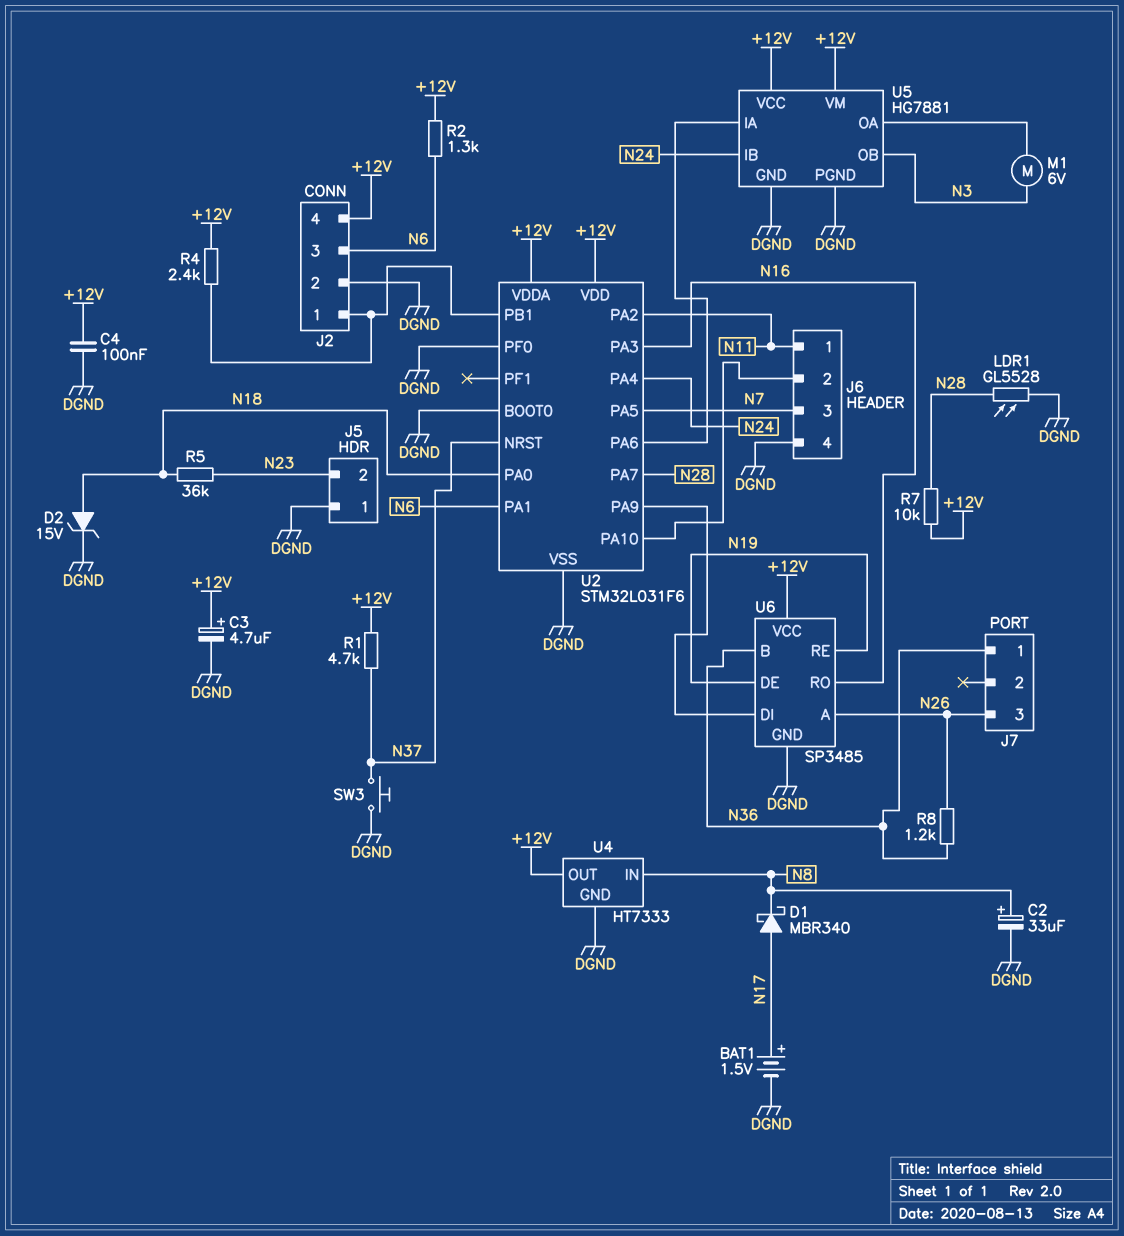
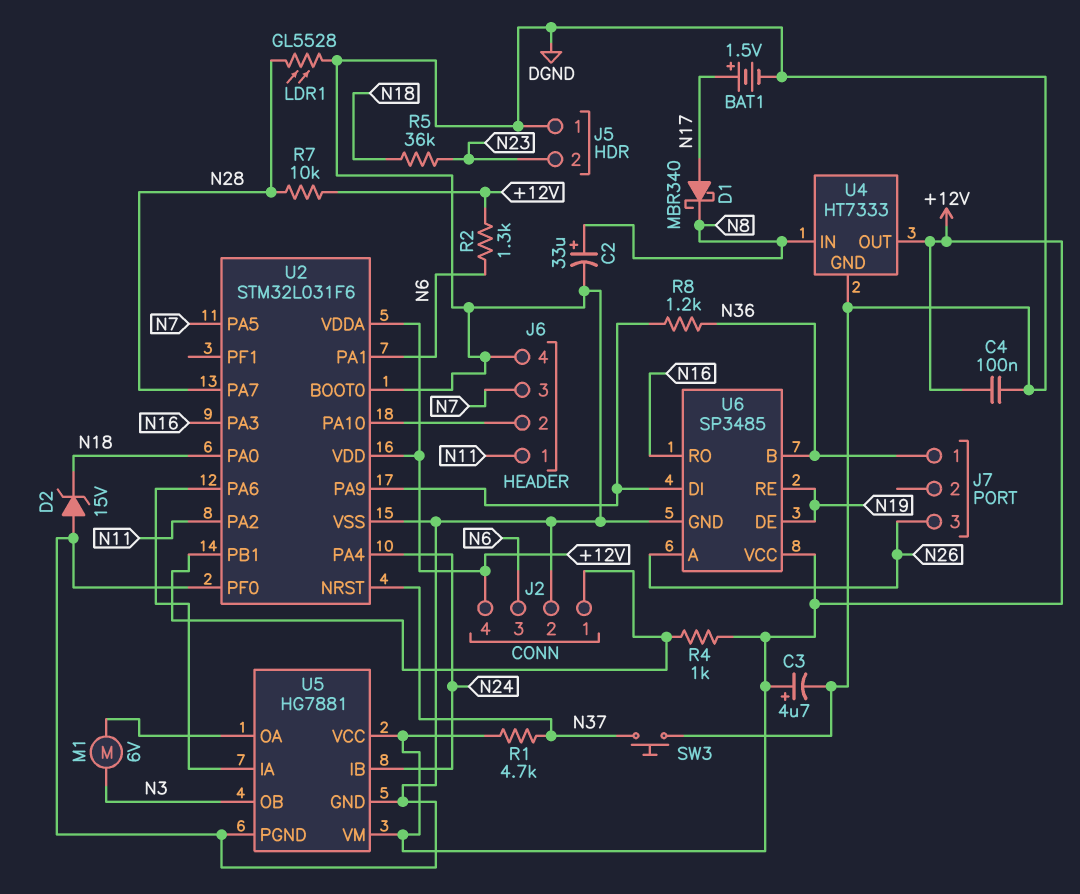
D2: zener 15V (A N18, K DGND) -> zener 15V (A DGND, K N18)
R4: 2.4k (+12V, J2/1) -> 1k (+12V, J2/1)
R8: 1.2k (N26, N36) -> 1.2k (N36, U2/PA9)

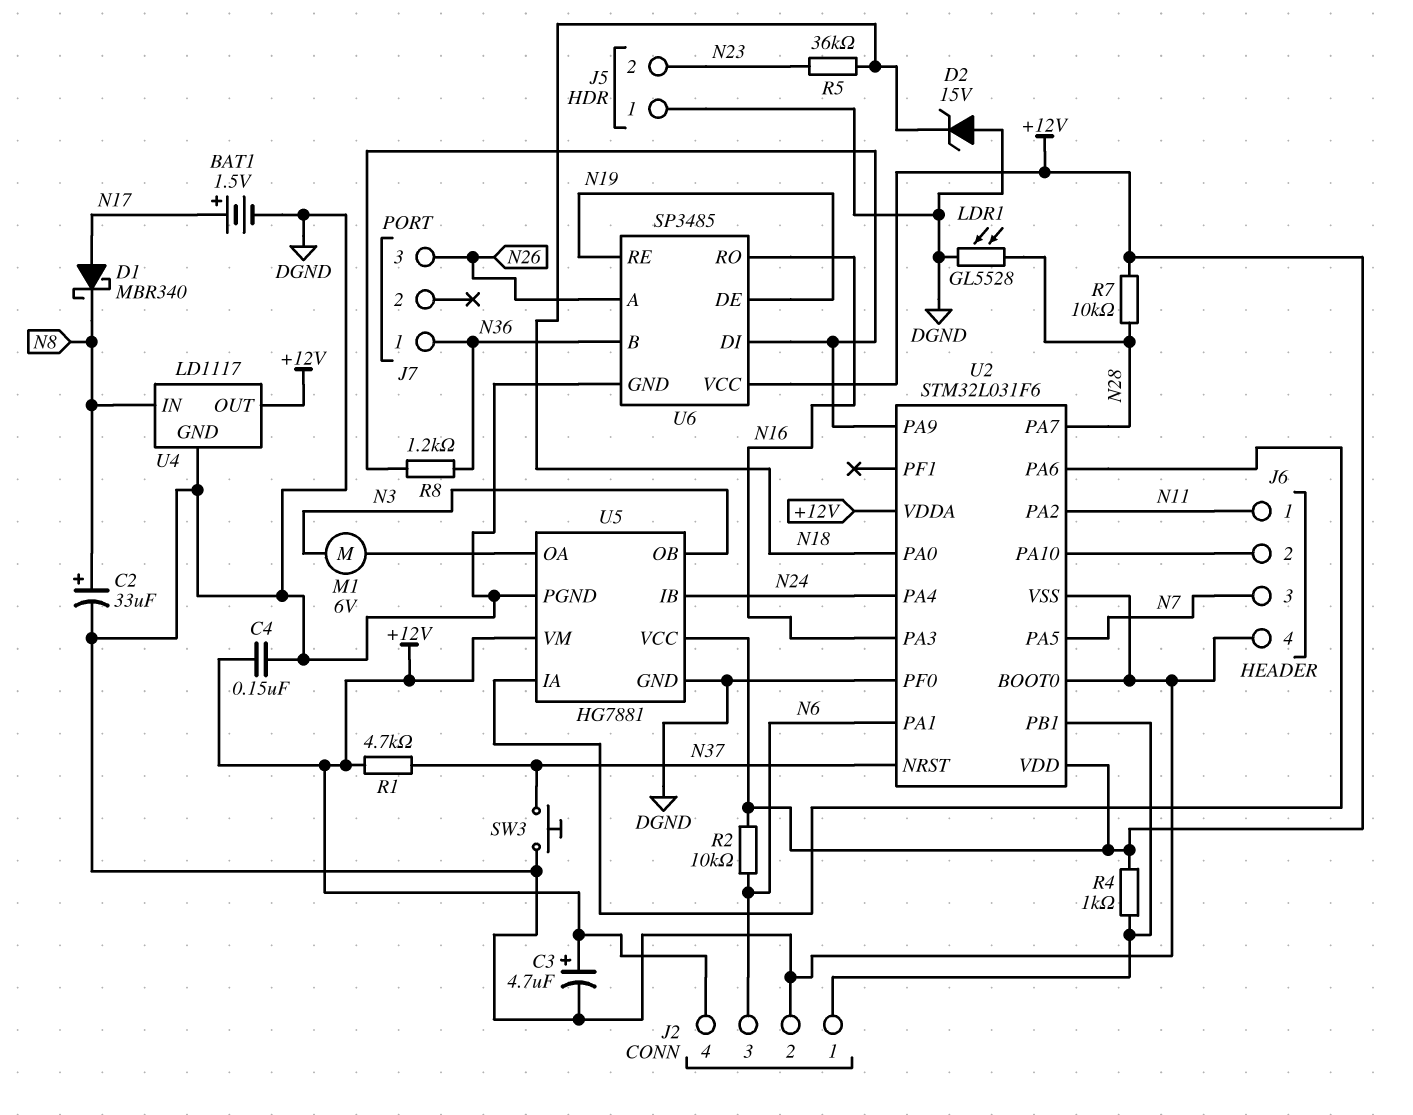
C4: 100nF (+12V, DGND) -> 150nF (+12V, DGND)
R2: 1.3k (+12V, N6) -> 10k (+12V, N6)
U4: HT7333 -> LD1117

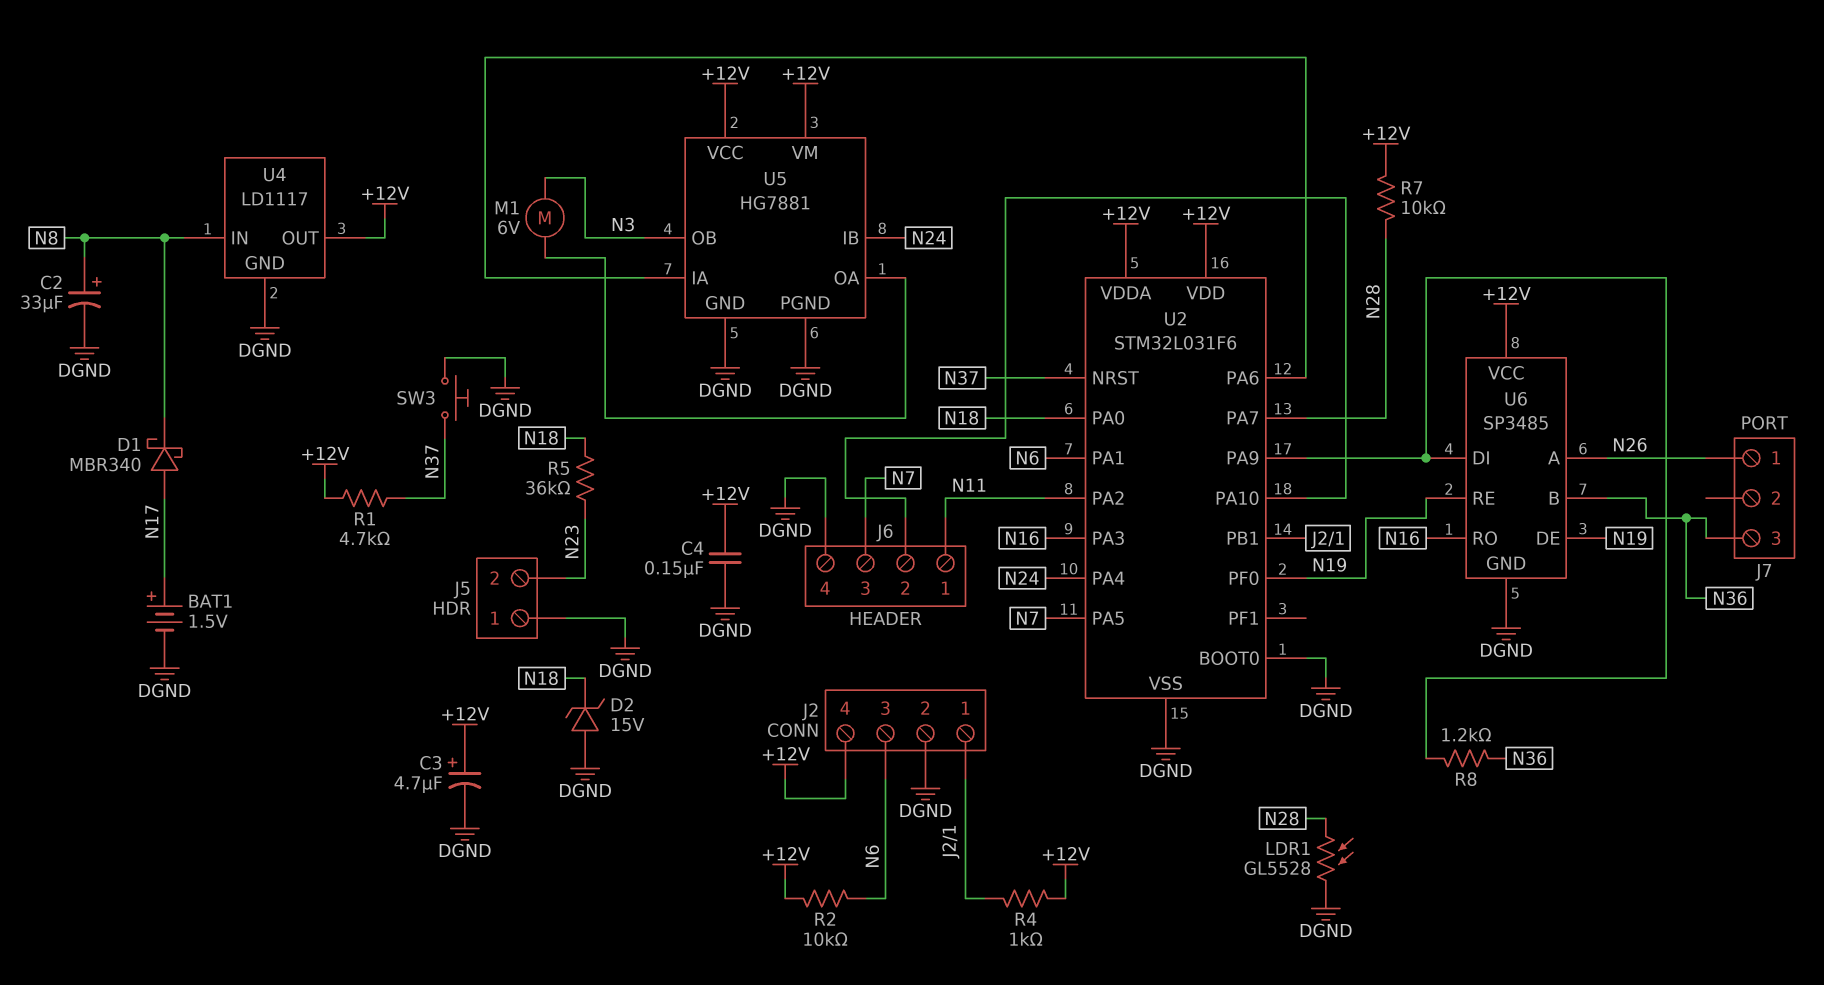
J7 pin 1: N36 -> N26
J7 pin 3: N26 -> N36
U2 pin PF0: DGND -> N19

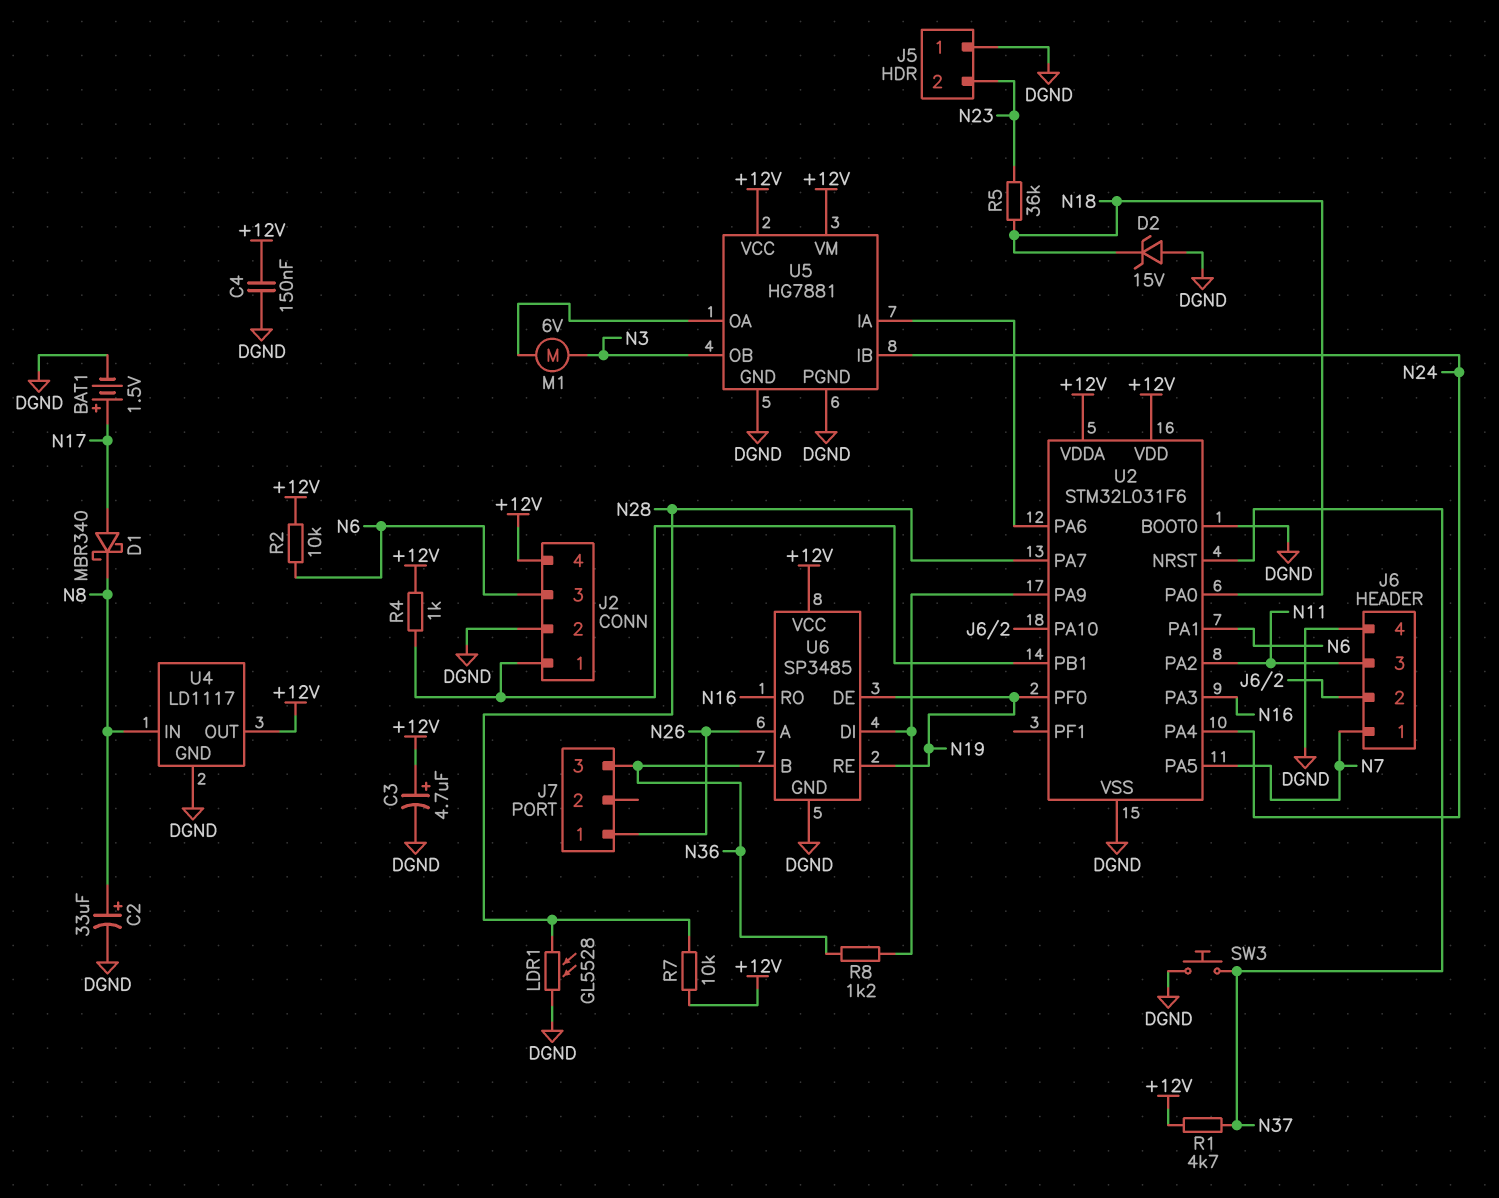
J6 pin 1: N11 -> N7
J6 pin 3: N7 -> N11

